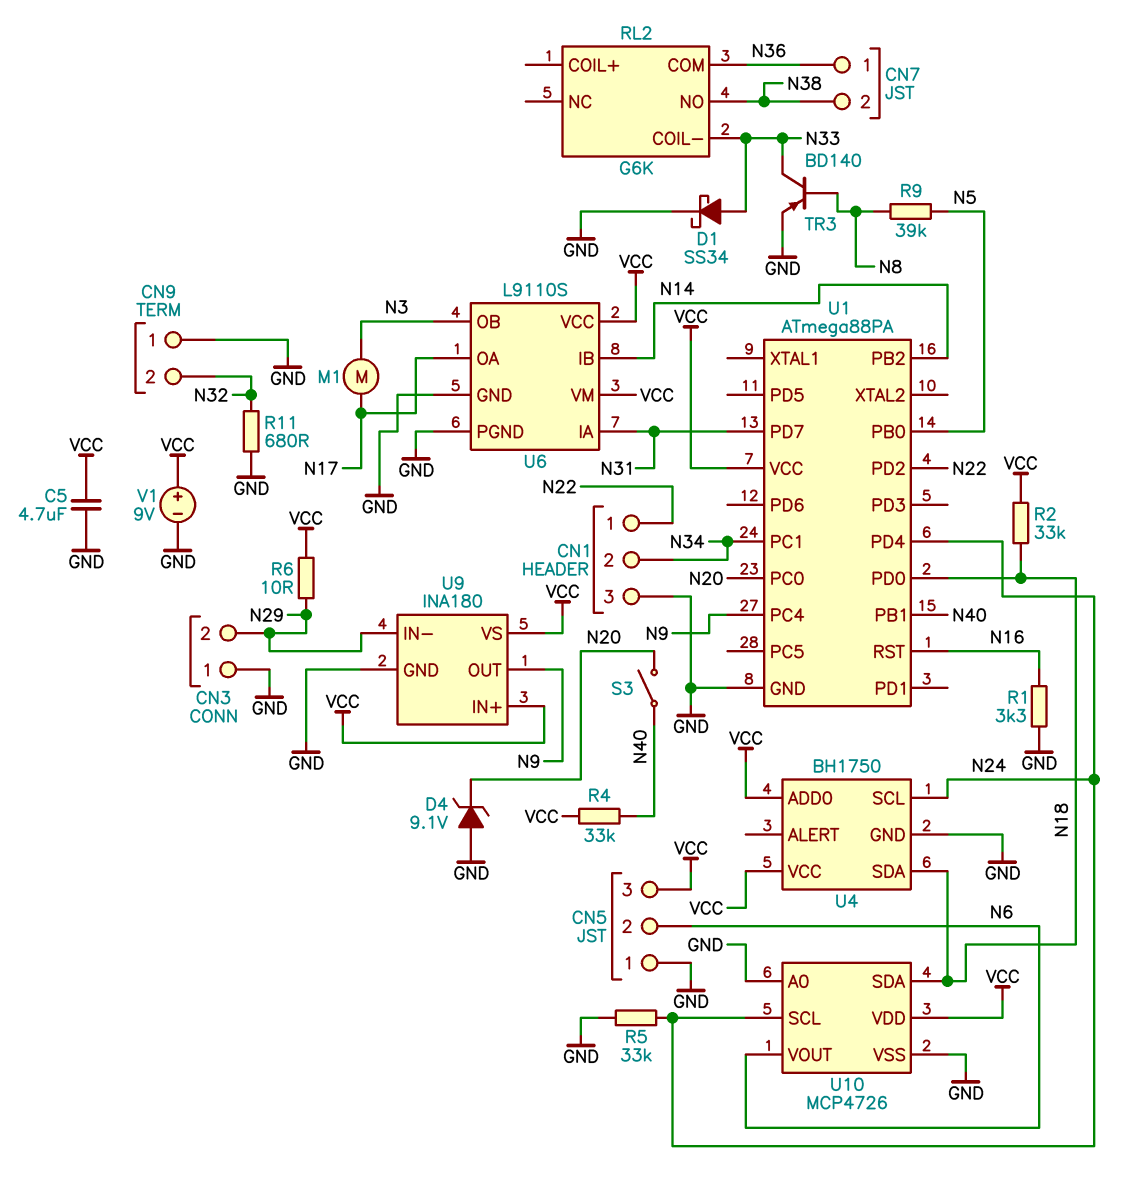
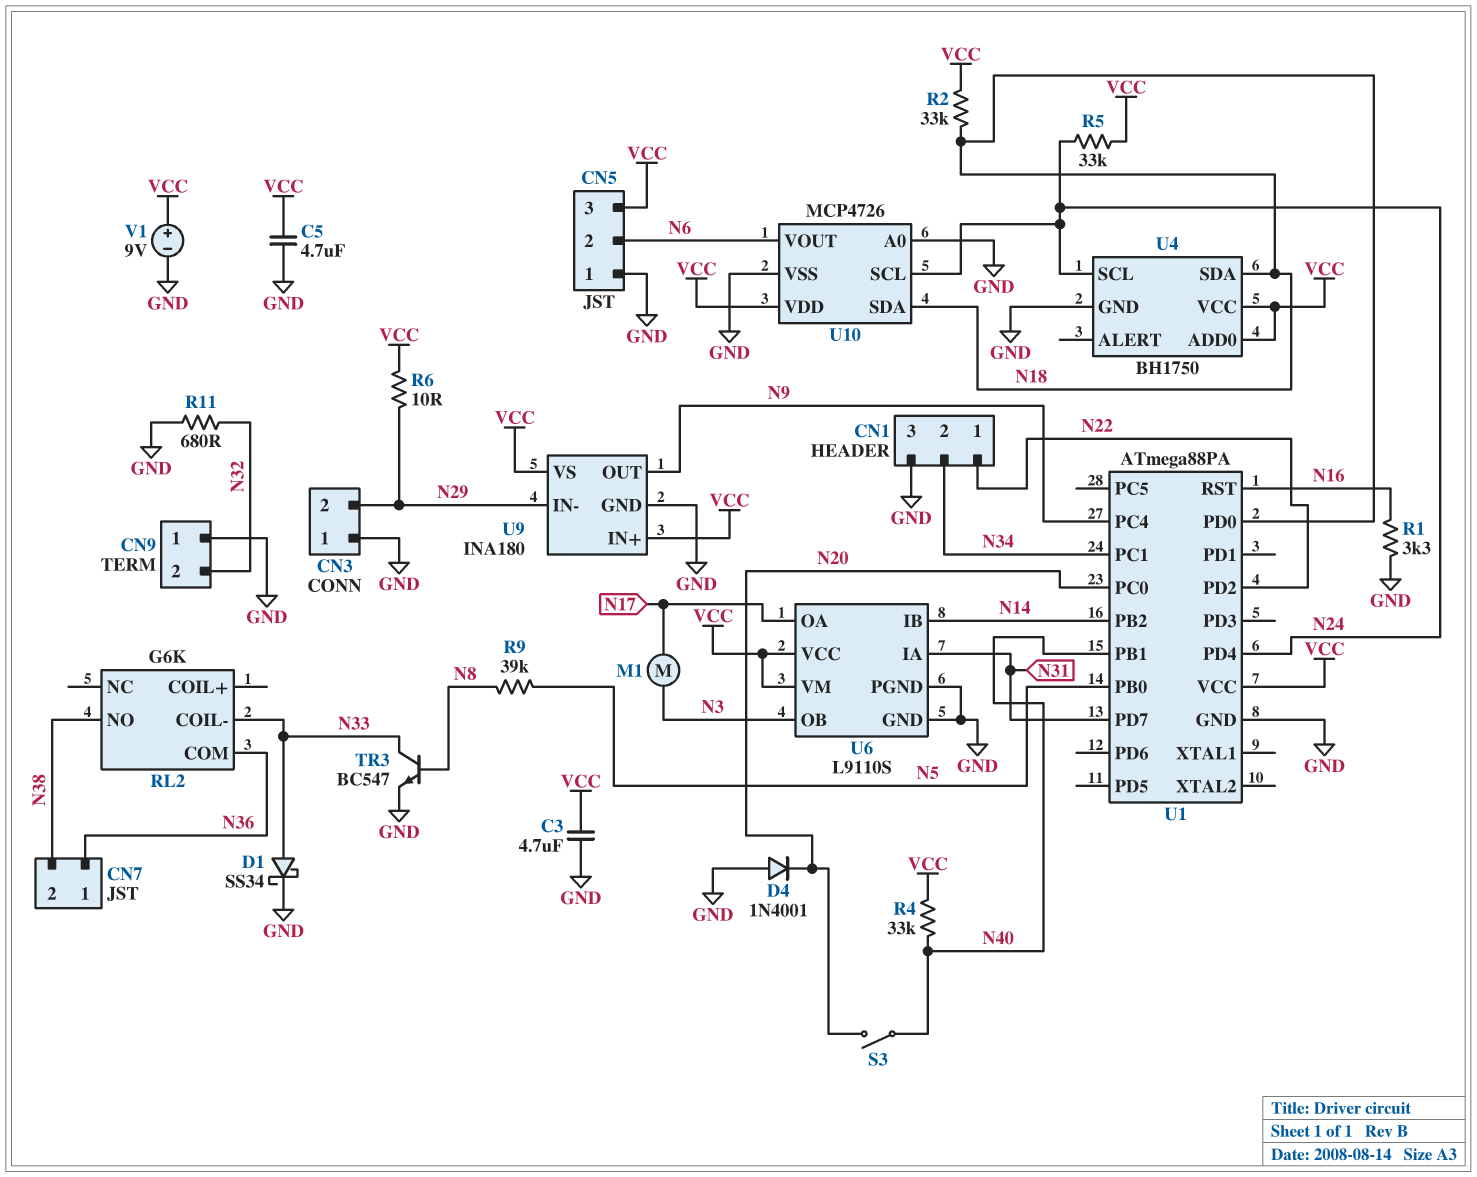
C3: none -> 4.7uF (GND, VCC)
D4: zener 9.1V (A GND, K N20) -> diode 1N4001 (A GND, K N20)
R5: 33k (GND, N24) -> 33k (N24, VCC)
TR3: PNP BD140 (B N8, C N33, E GND) -> NPN BC547 (B N8, C N33, E GND)

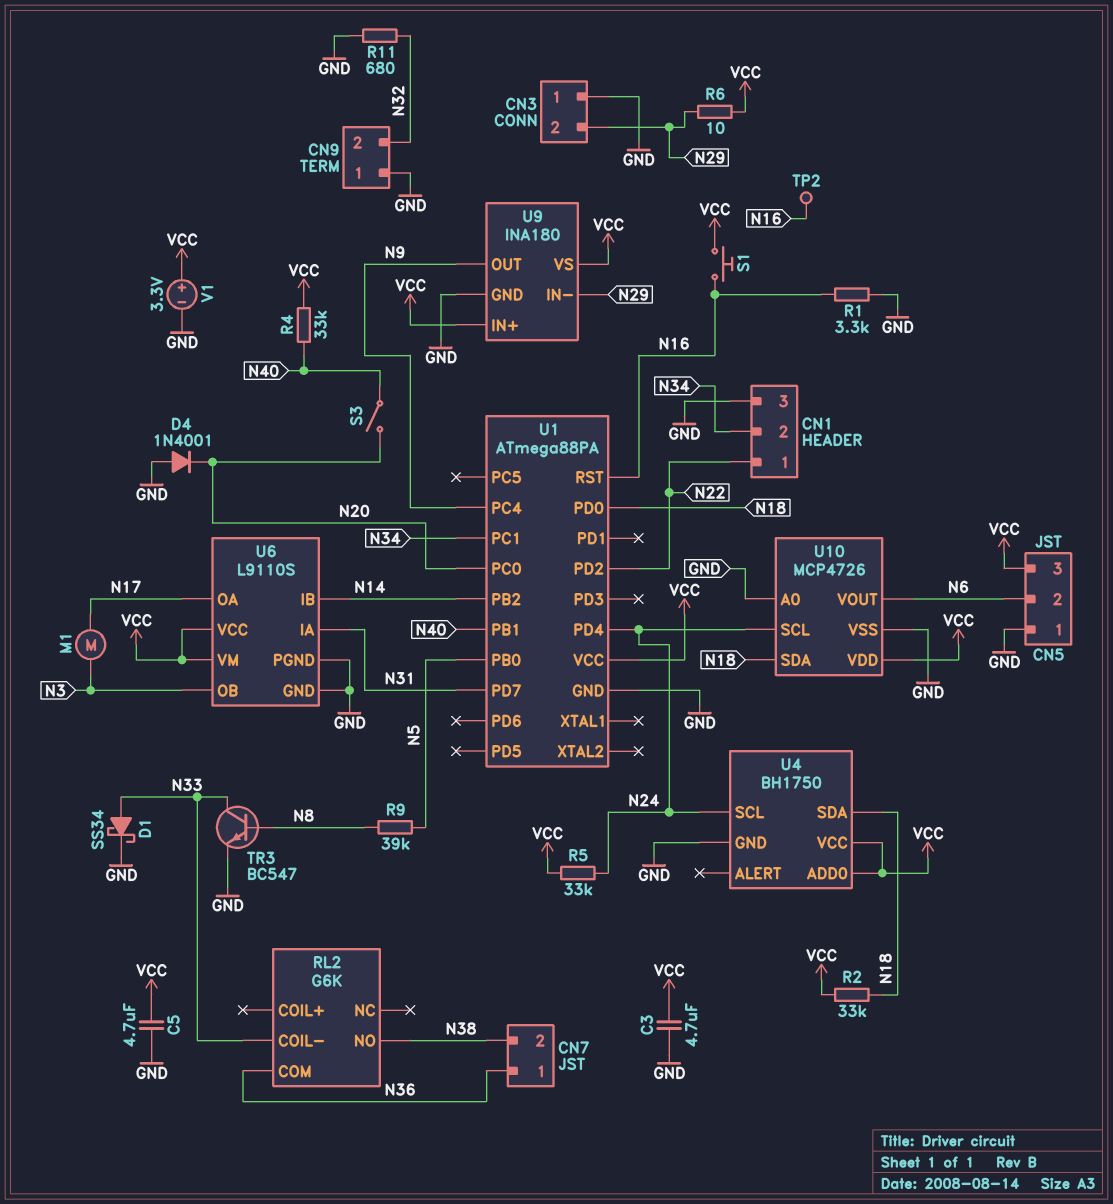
S1: none -> button (N16, VCC)
TP2: none -> test point (N16)
V1: 9V (plus VCC, minus GND) -> 3.3V (plus VCC, minus GND)

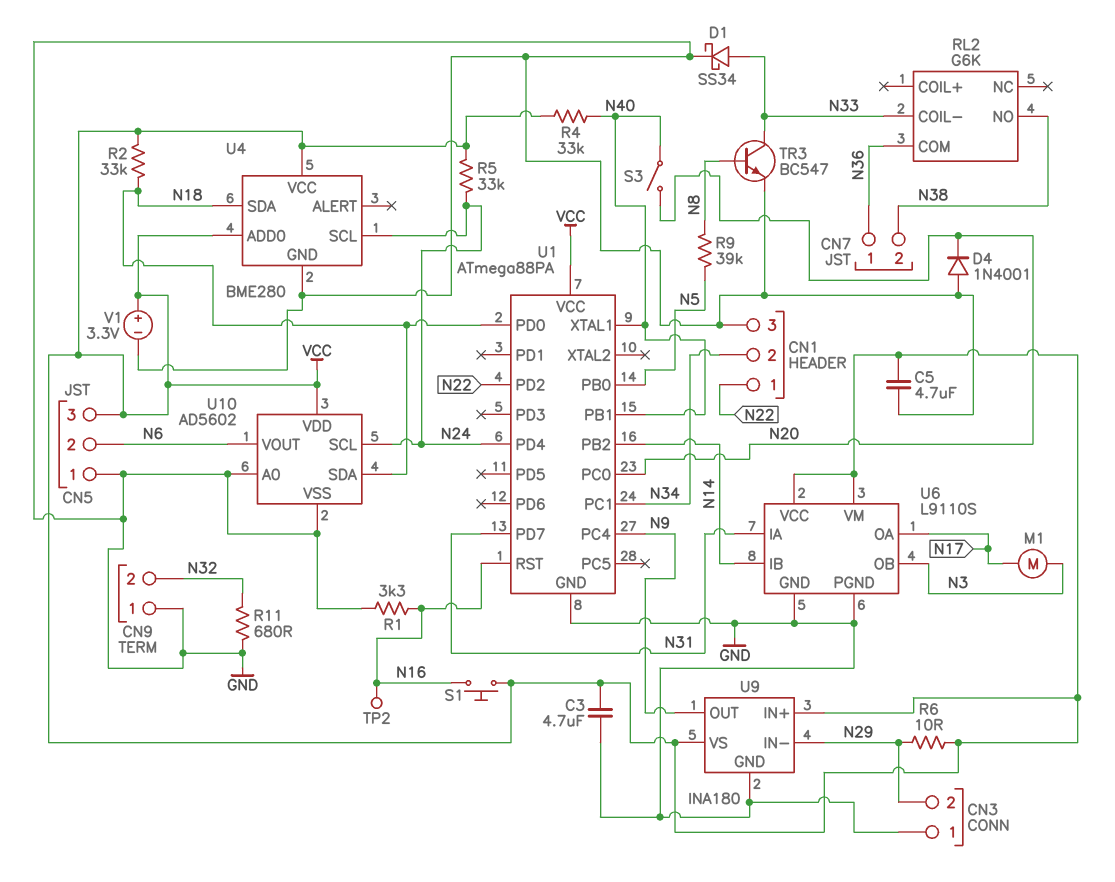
U1 pin XTAL1: none -> N40
U4: BH1750 -> BME280
U10: MCP4726 -> AD5602

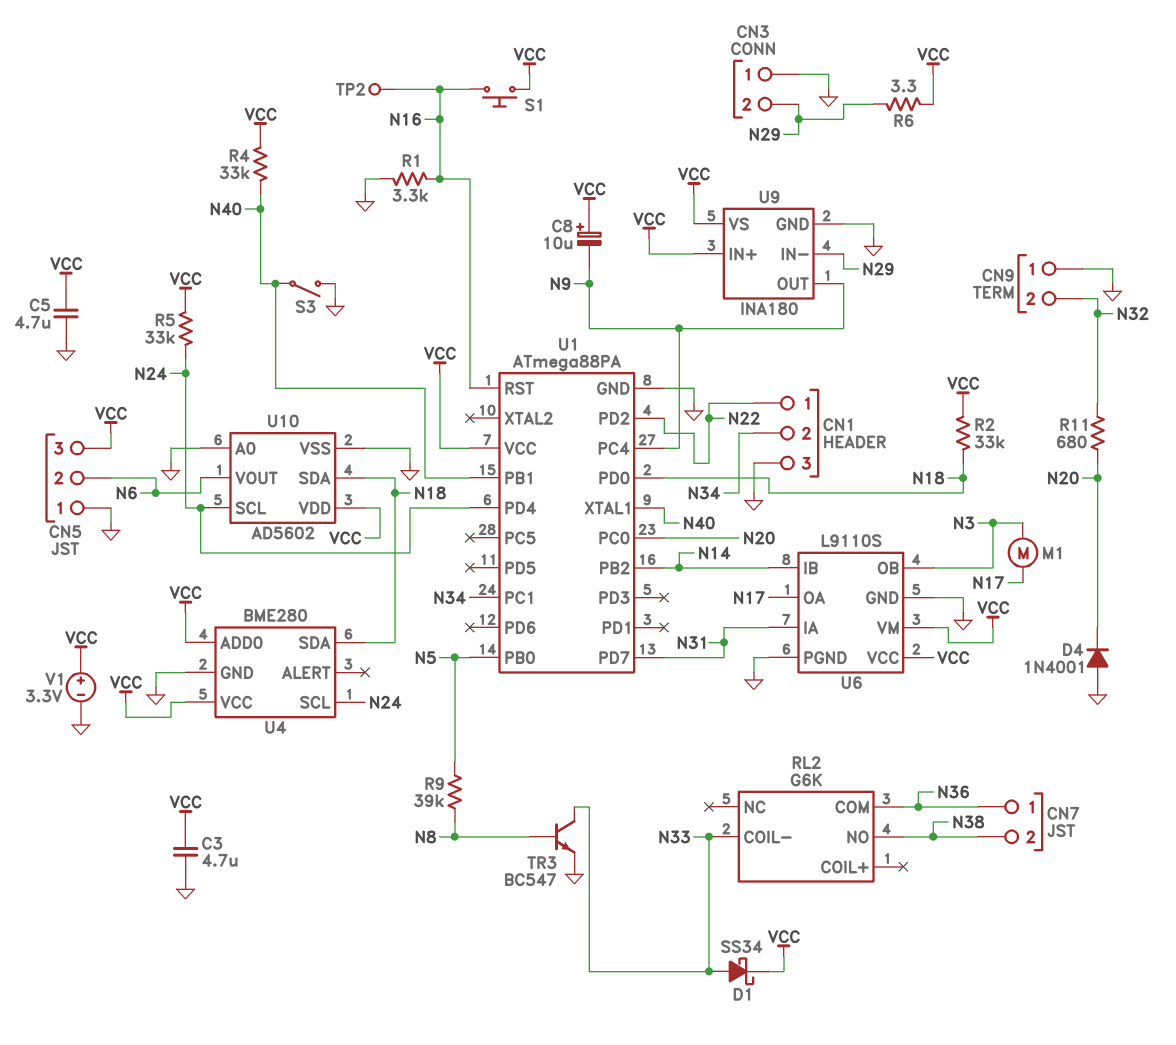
C8: none -> 10uF (plus VCC, minus N9)
D1: schottky SS34 (A N33, K GND) -> schottky SS34 (A N33, K VCC)
R6: 10 (N29, VCC) -> 3.3 (N29, VCC)
R11: 680 (GND, N32) -> 680 (N20, N32)
S3: switch (N20, N40) -> switch (GND, N40)

